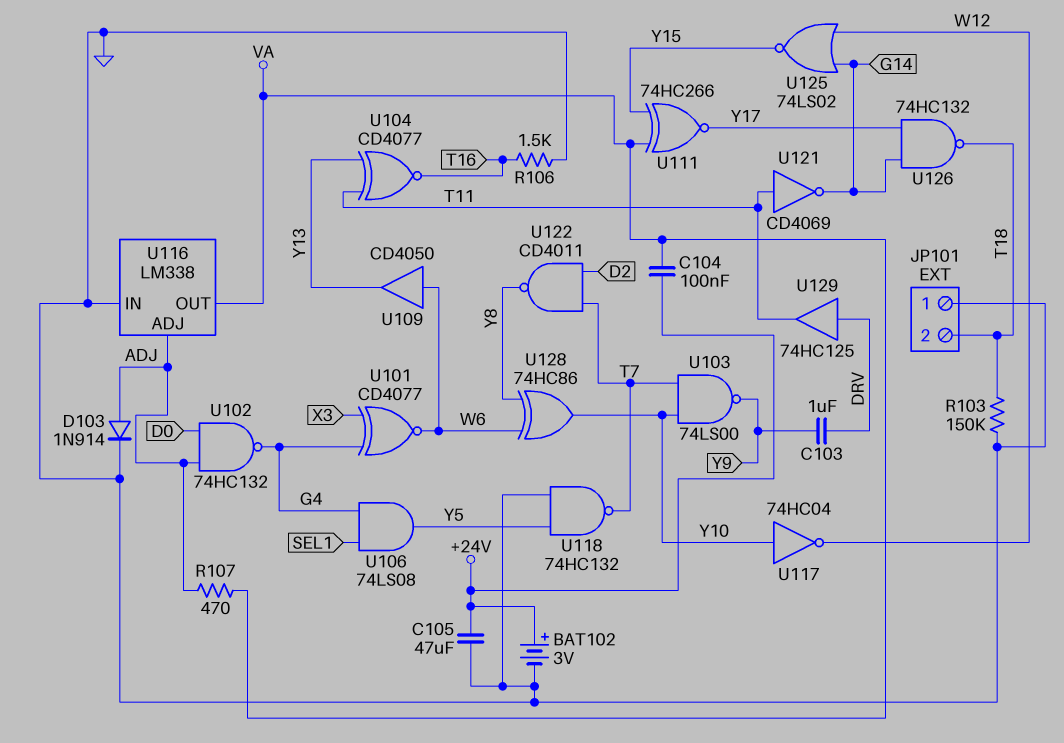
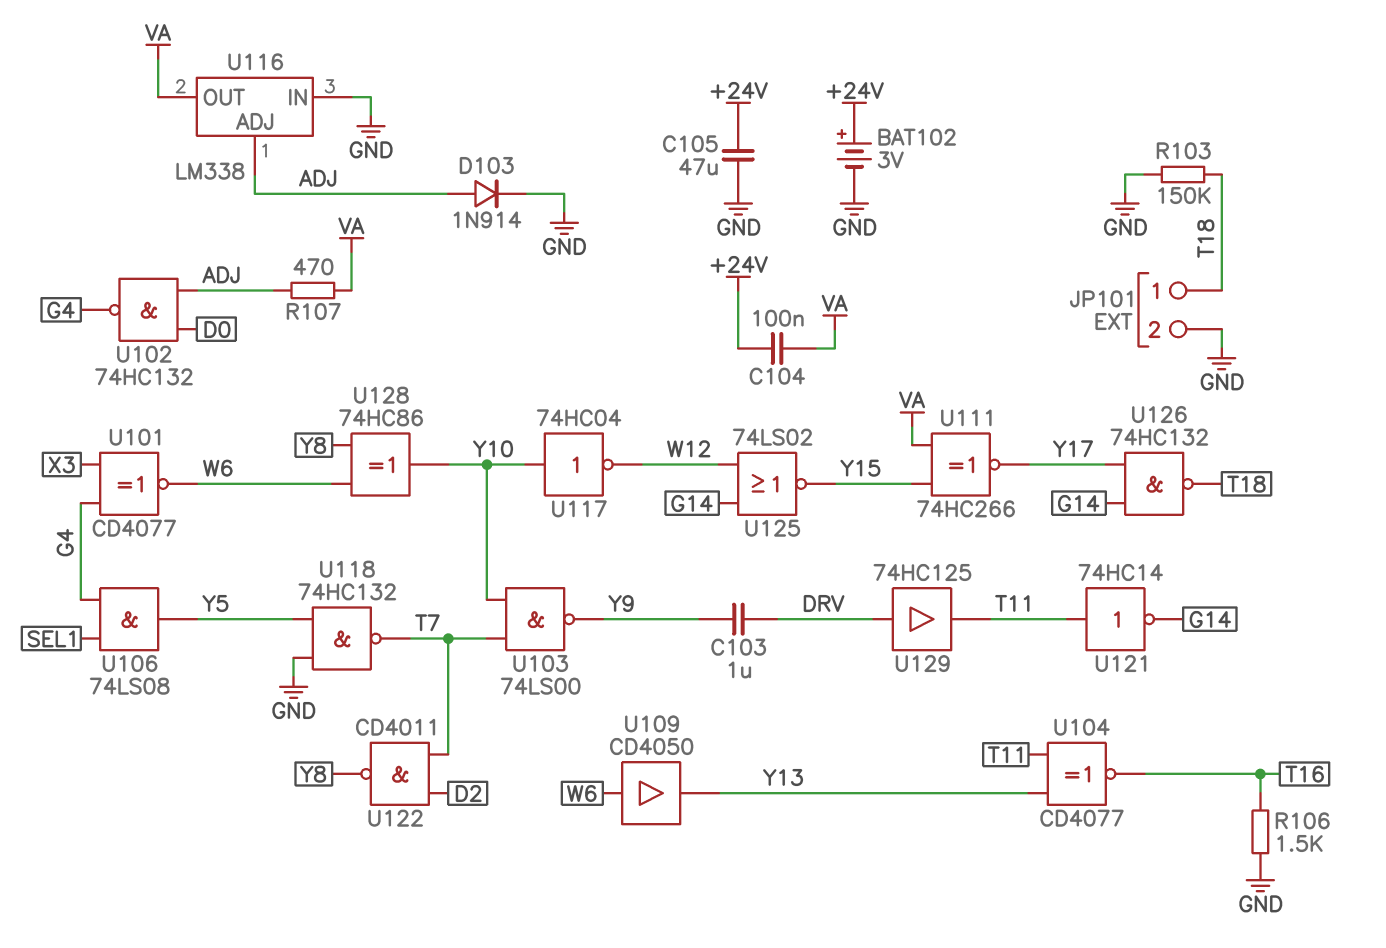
JP101 pin 1: GND -> T18
JP101 pin 2: T18 -> GND
U121: NOT CD4069 (in T11, out G14) -> NOT 74HC14 (in T11, out G14)

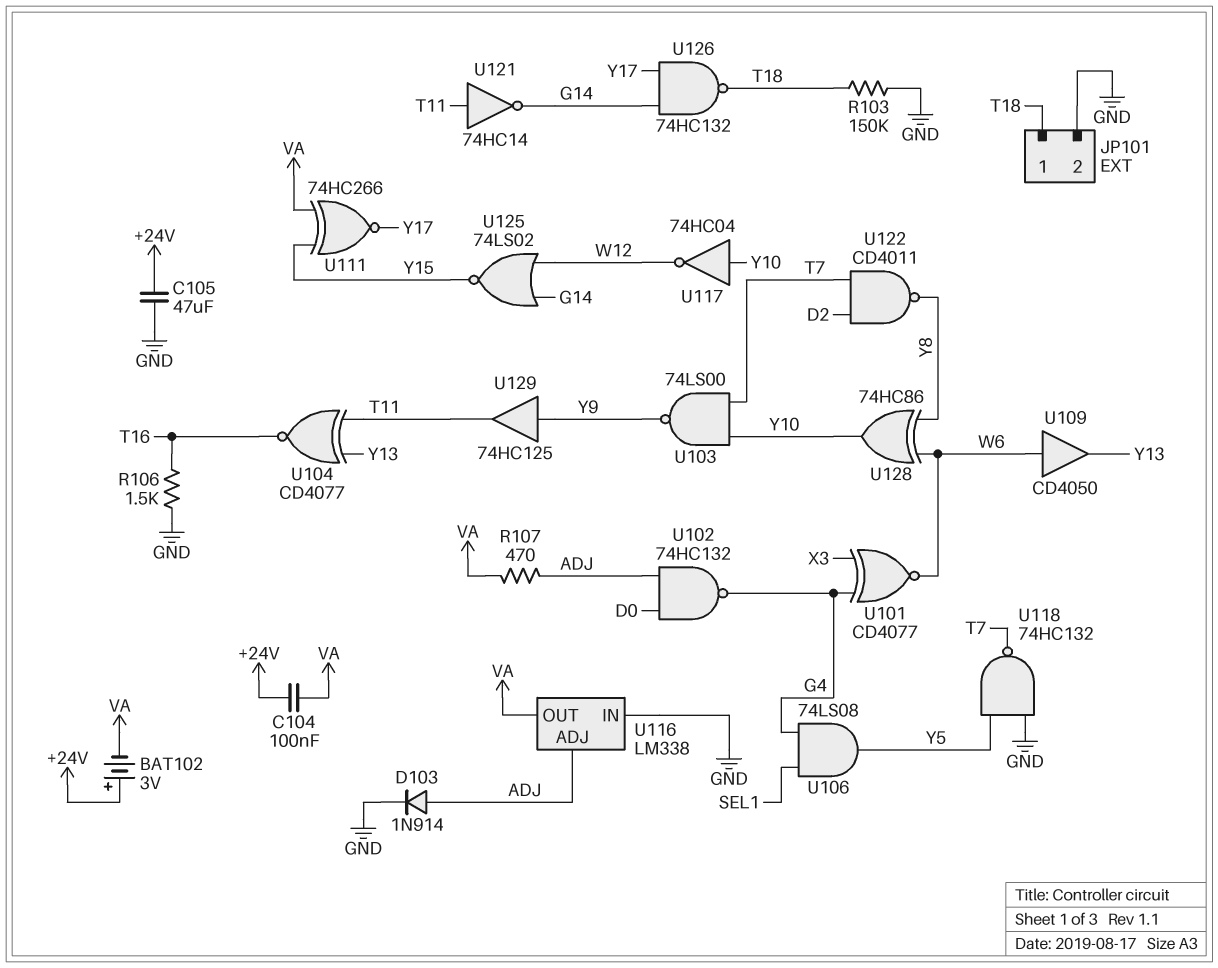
BAT102: 3V (plus +24V, minus GND) -> 3V (plus +24V, minus VA)
C103: 1uF (DRV, Y9) -> none
U129: buffer 74HC125 (in DRV, out T11) -> buffer 74HC125 (in Y9, out T11)

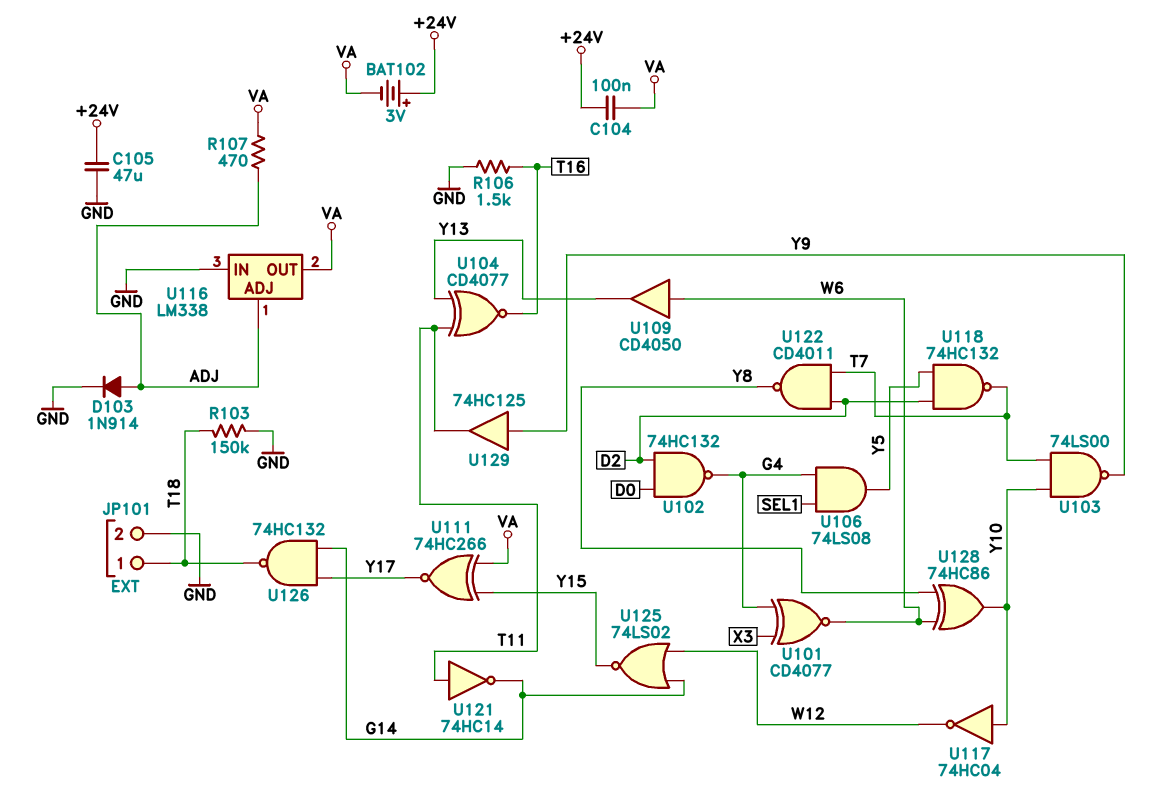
U102: NAND 74HC132 (in ADJ, in D0, out G4) -> NAND 74HC132 (in D0, in D2, out G4)
U118: NAND 74HC132 (in GND, in Y5, out T7) -> NAND 74HC132 (in D2, in Y5, out T7)

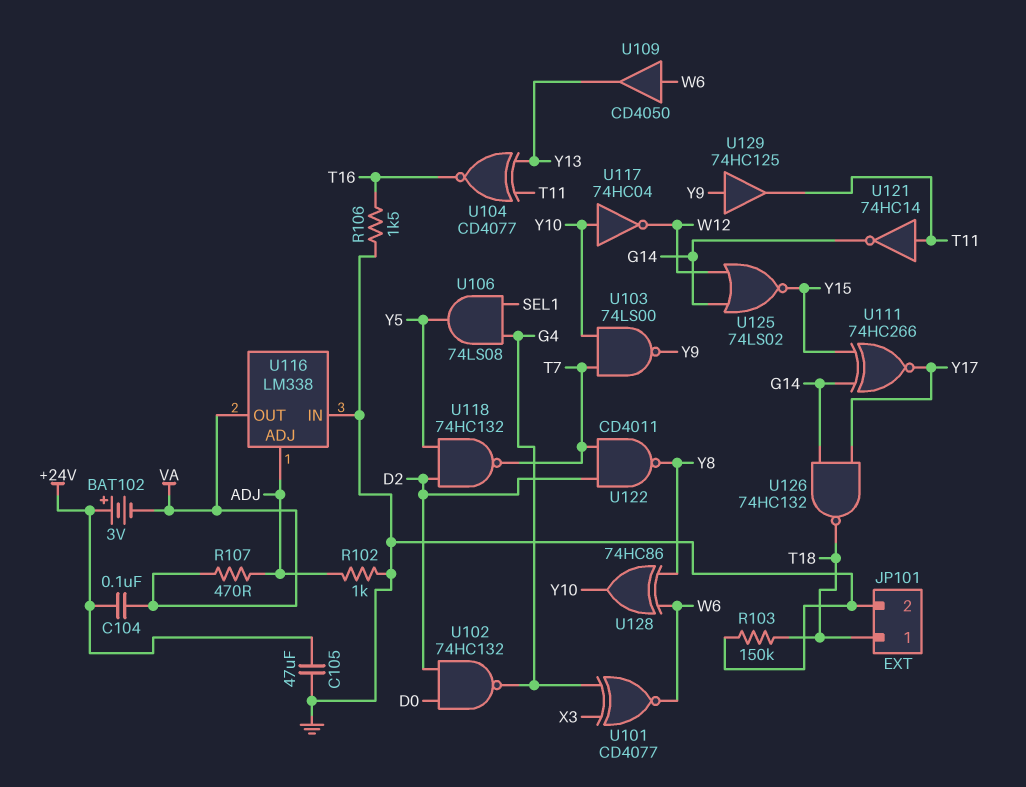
D103: diode 1N914 (A ADJ, K GND) -> none
R102: none -> 1k (ADJ, GND)
U111: XNOR 74HC266 (in VA, in Y15, out Y17) -> XNOR 74HC266 (in G14, in Y15, out Y17)

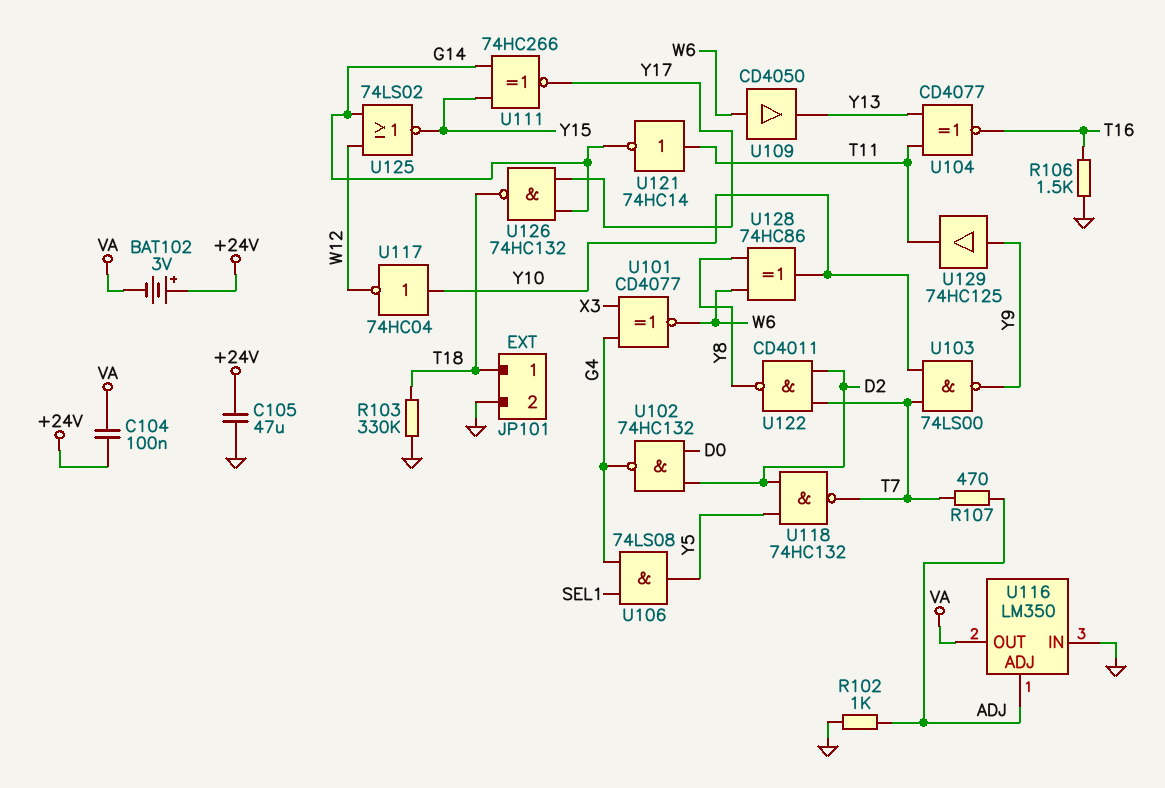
R103: 150k (GND, T18) -> 330k (GND, T18)
R107: 470 (ADJ, VA) -> 470 (ADJ, T7)
U116: LM338 -> LM350

